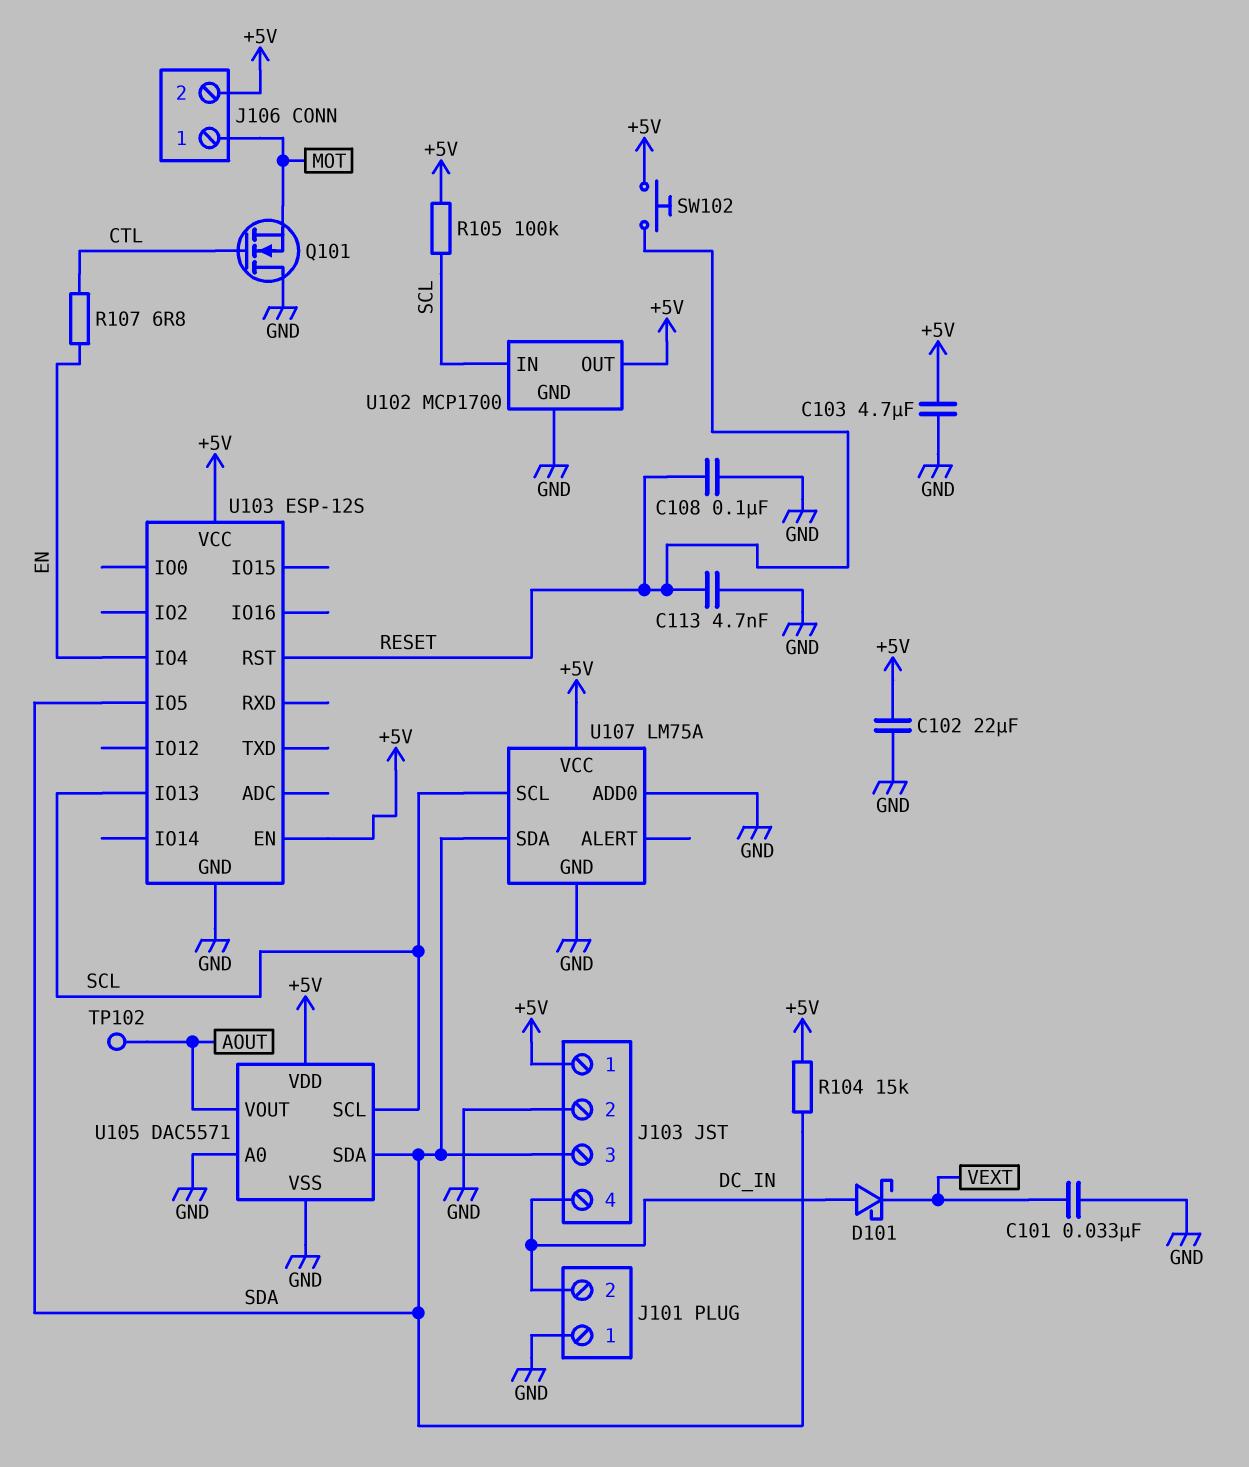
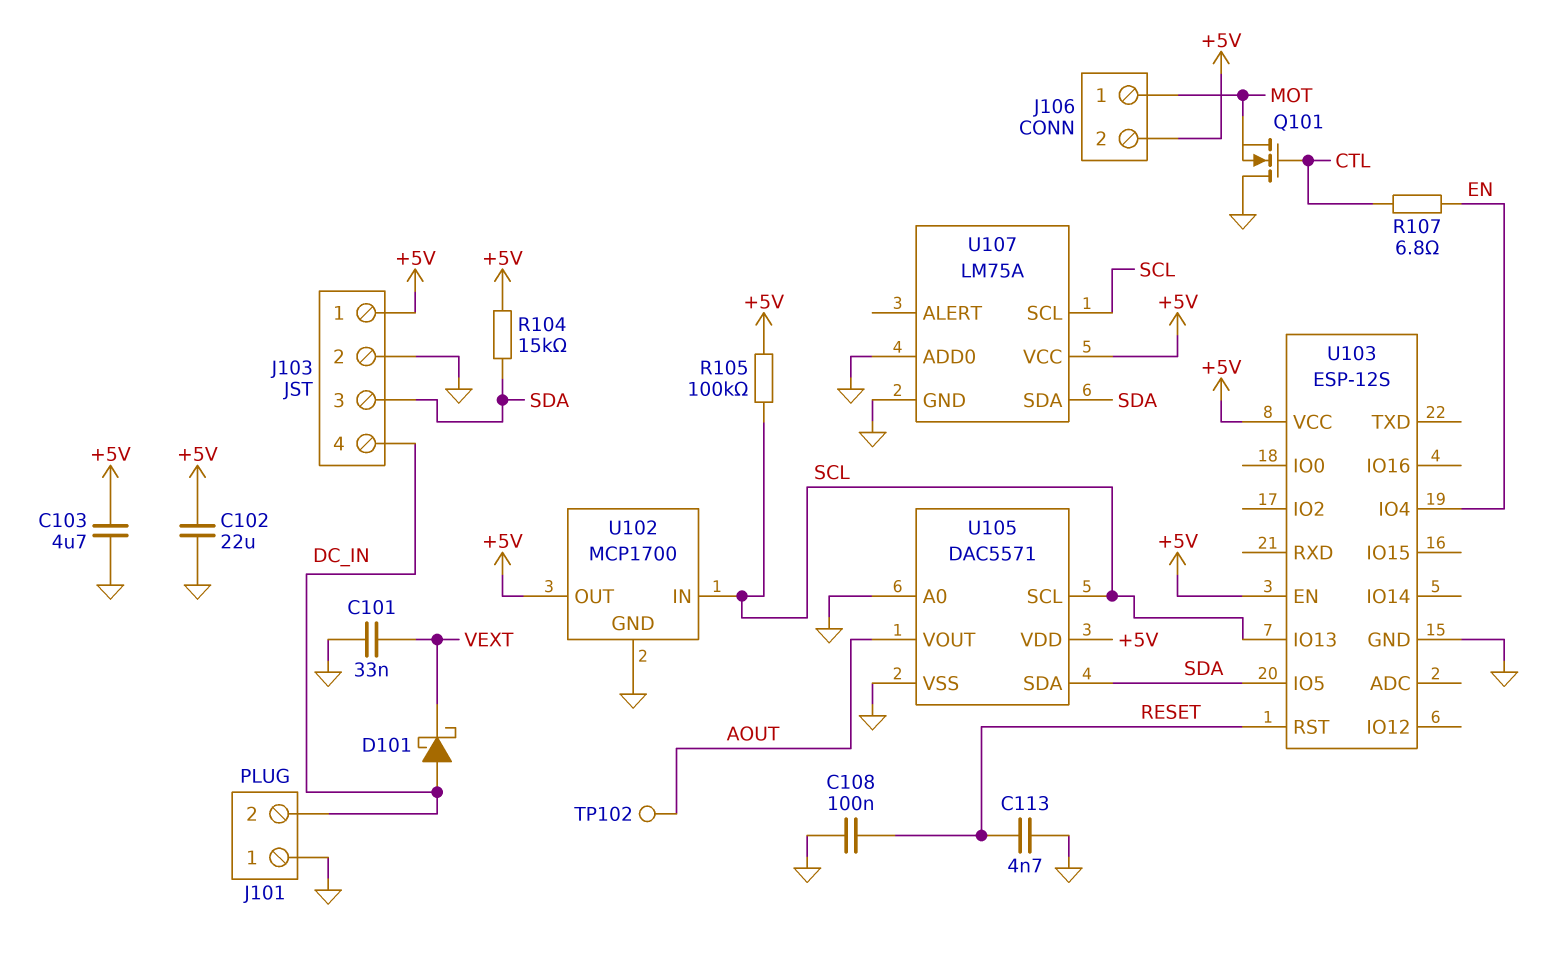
SW102: button (+5V, RESET) -> none

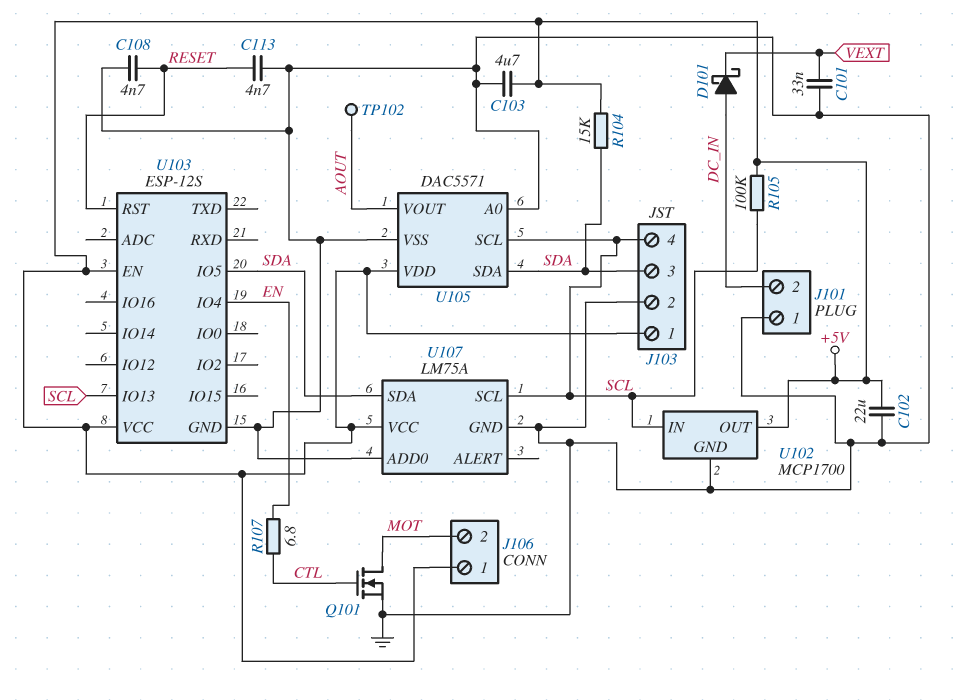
C108: 100nF (GND, RESET) -> 4.7nF (GND, RESET)
J103 pin 4: DC_IN -> SCL
J106 pin 1: MOT -> +5V
J106 pin 2: +5V -> MOT
Q101: NMOS (G CTL, D GND, S MOT) -> NMOS (G CTL, D MOT, S GND)

